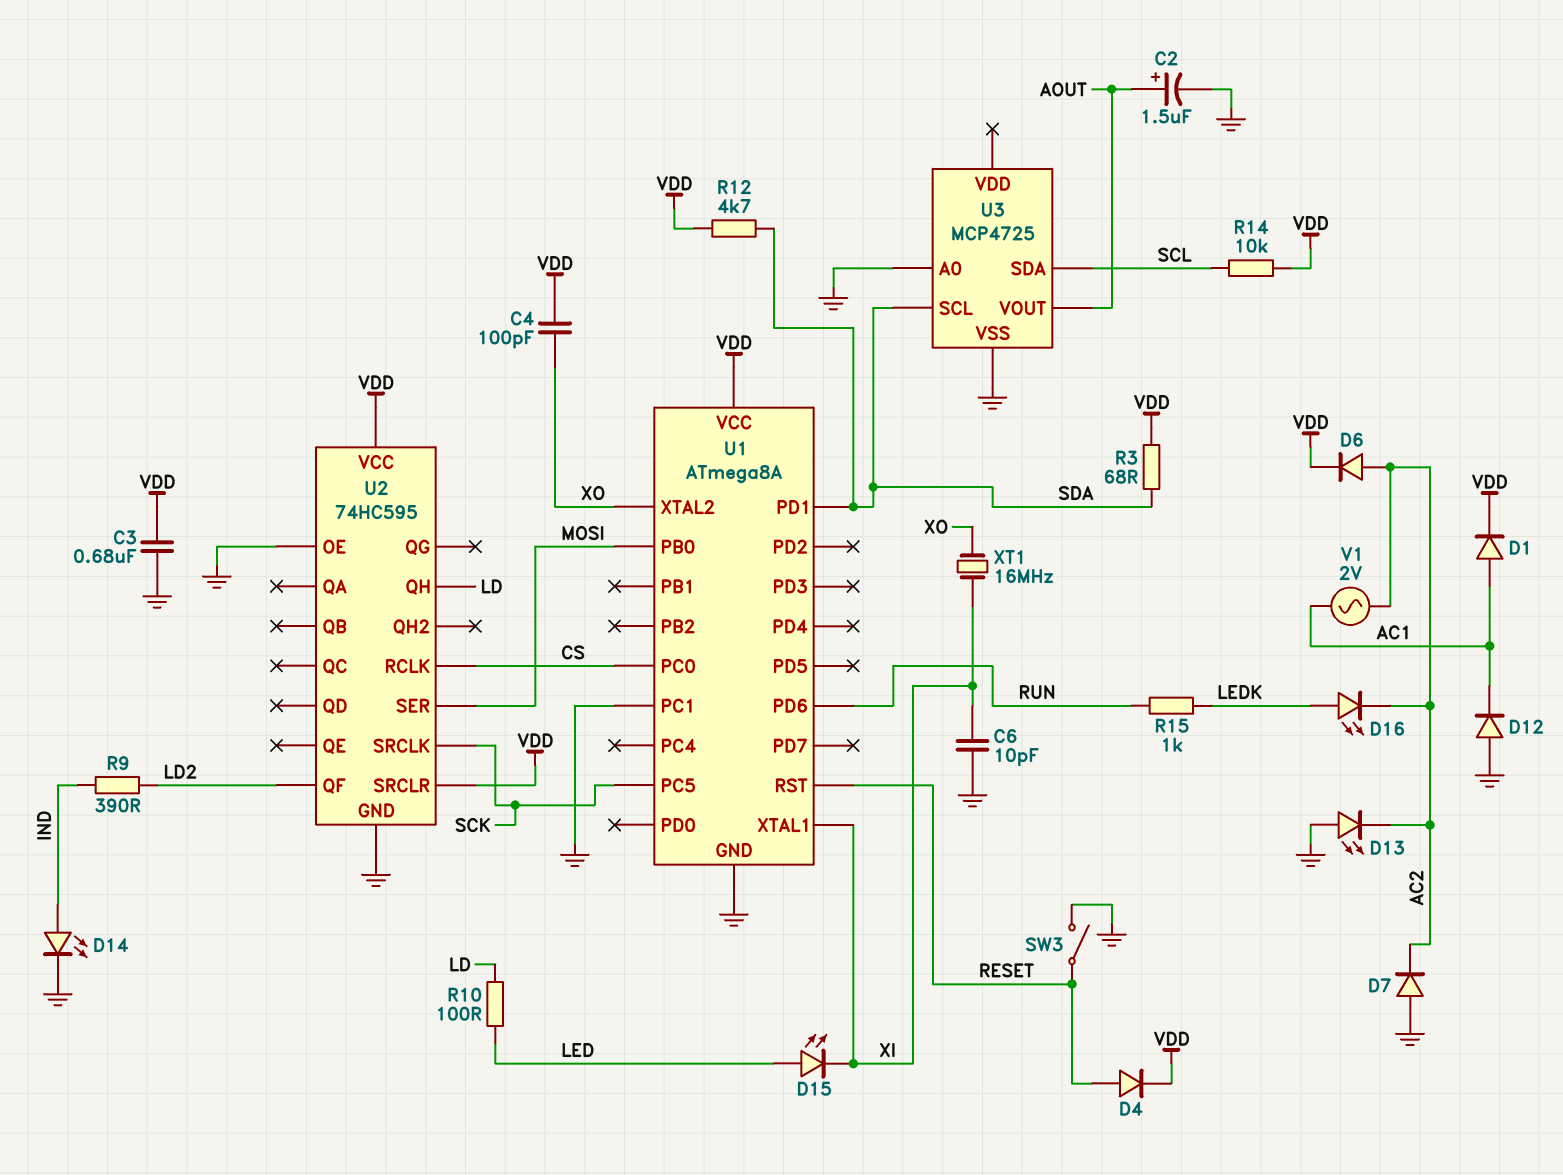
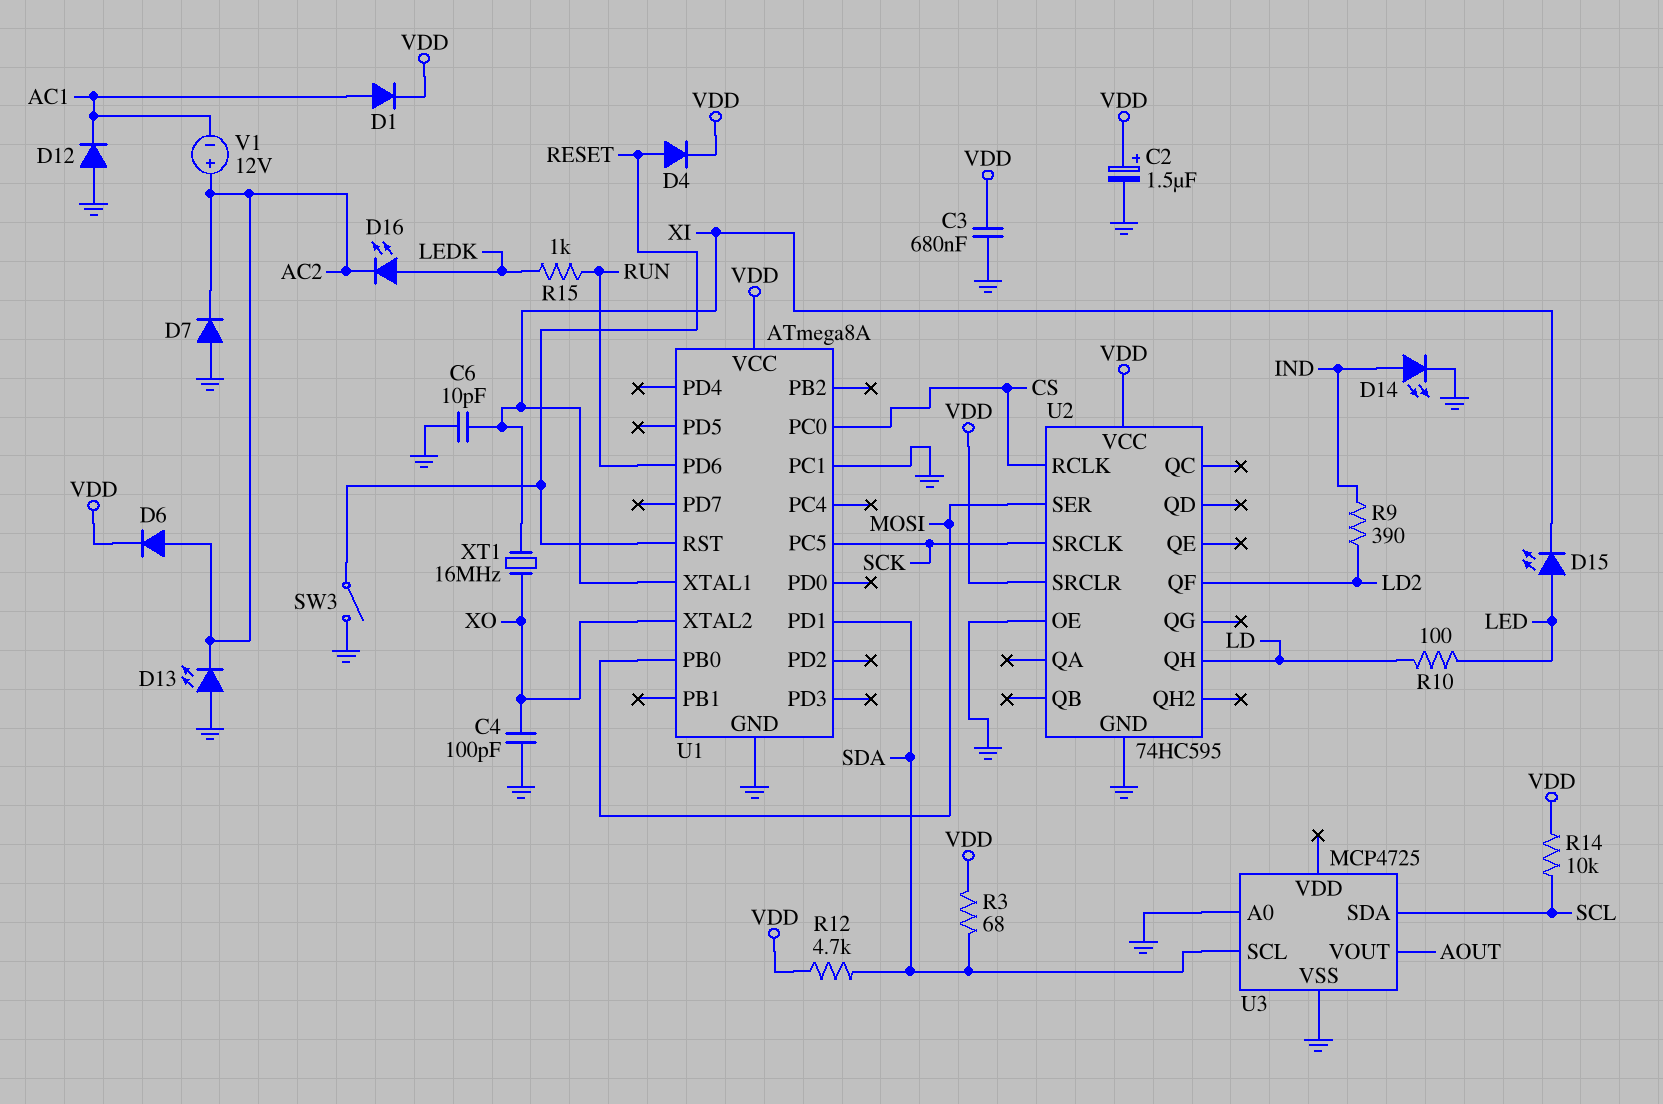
C2: 1.5uF (plus AOUT, minus GND) -> 1.5uF (plus VDD, minus GND)
C4: 100pF (VDD, XO) -> 100pF (GND, XO)
V1: AC 2V (AC1, AC2) -> 12V (plus AC2, minus AC1)

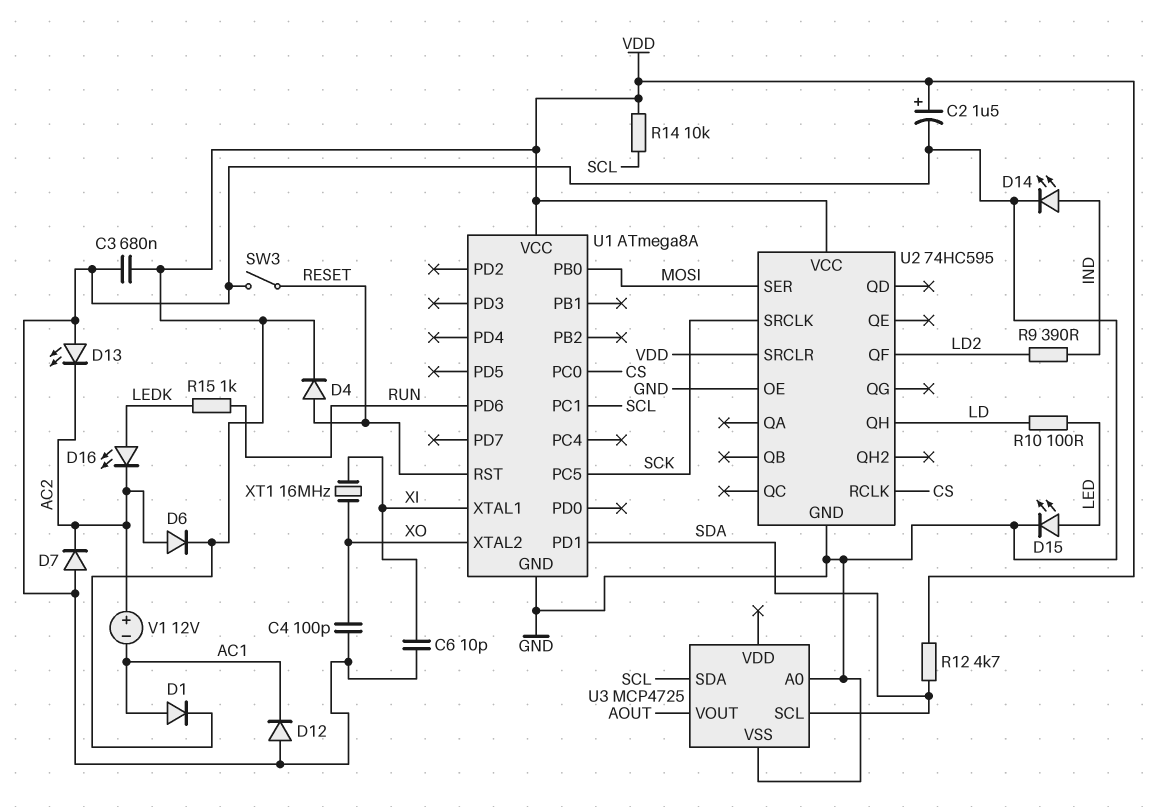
D15: LED (A LED, K XI) -> LED (A LED, K GND)
R3: 68 (SDA, VDD) -> none
U1 pin PC1: GND -> SCL

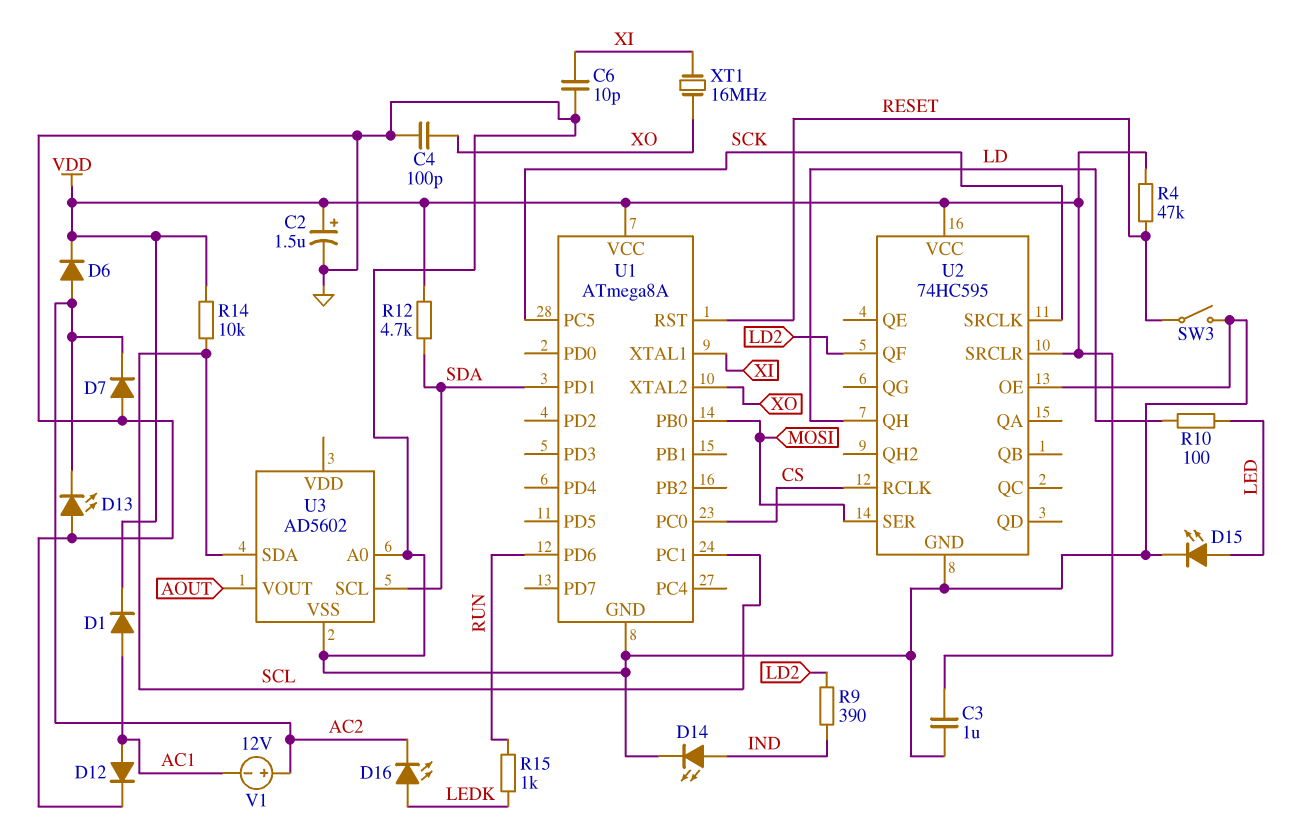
C3: 680nF (GND, VDD) -> 1uF (GND, VDD)
D4: diode (A RESET, K VDD) -> none
D12: diode (A GND, K AC1) -> diode (A AC1, K GND)
R4: none -> 47k (RESET, VDD)
U3: MCP4725 -> AD5602

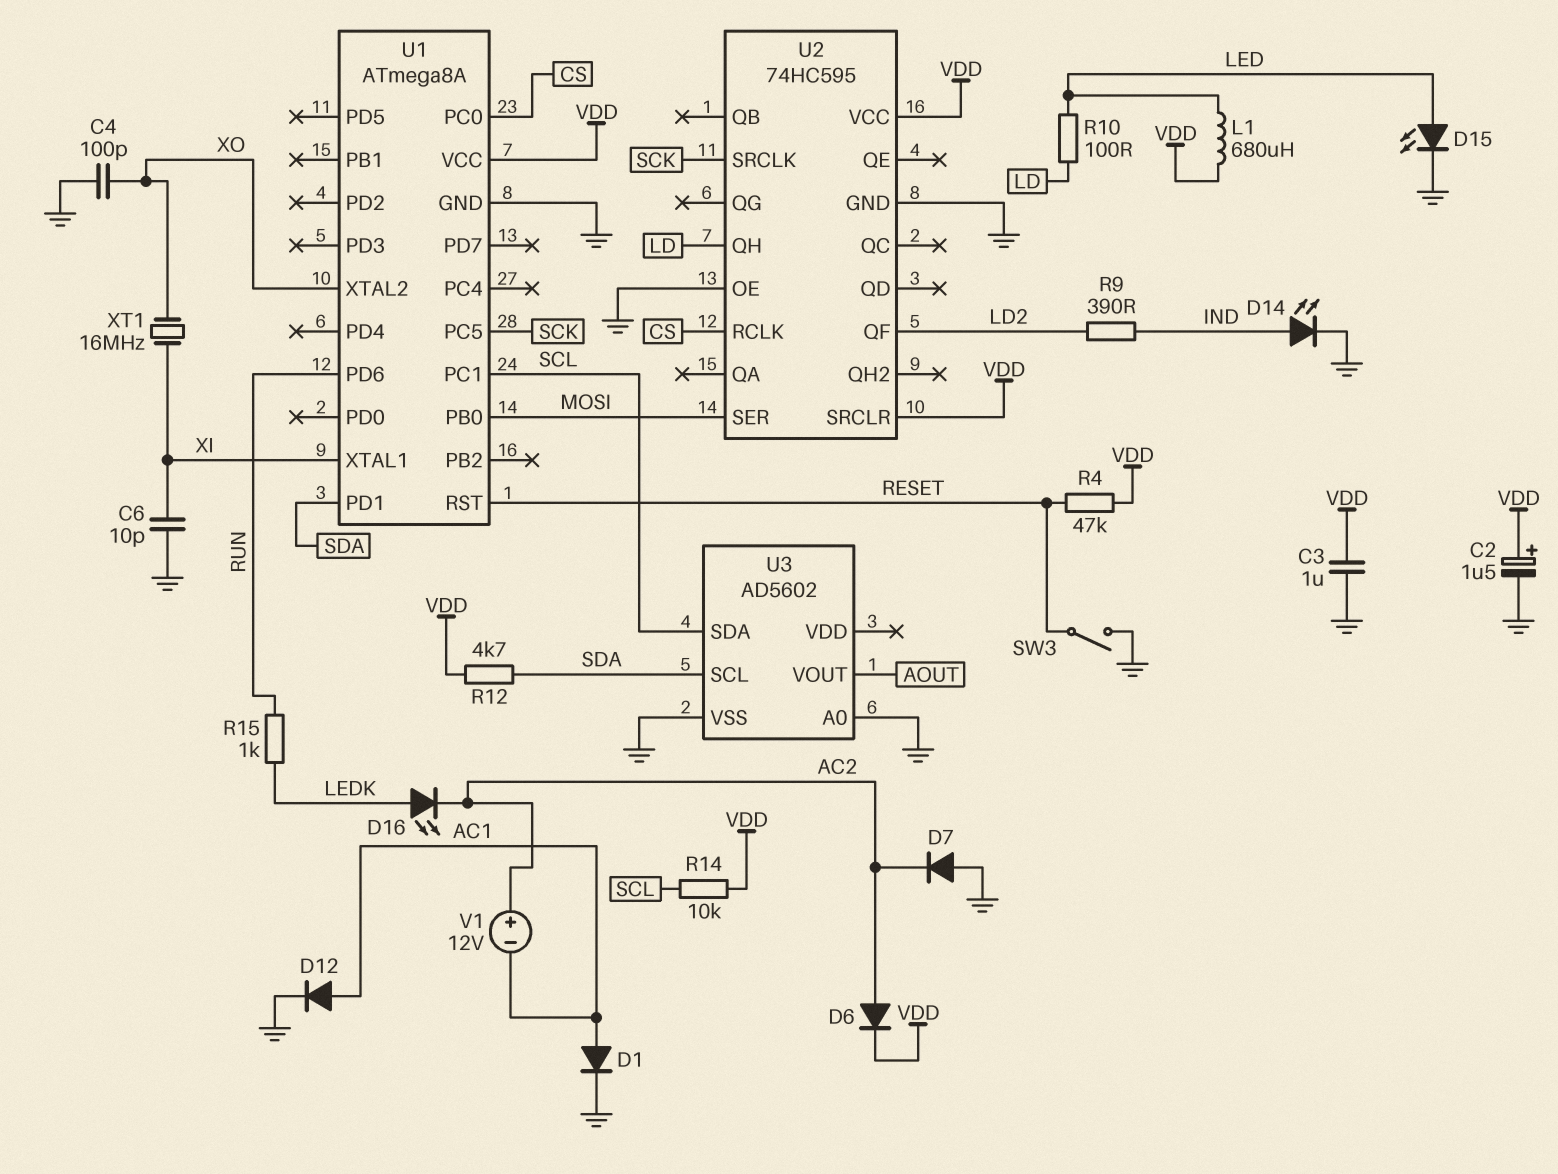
D1: diode (A AC1, K VDD) -> diode (A AC1, K GND)
D13: LED (A GND, K AC2) -> none
L1: none -> 680uH (LED, VDD)

